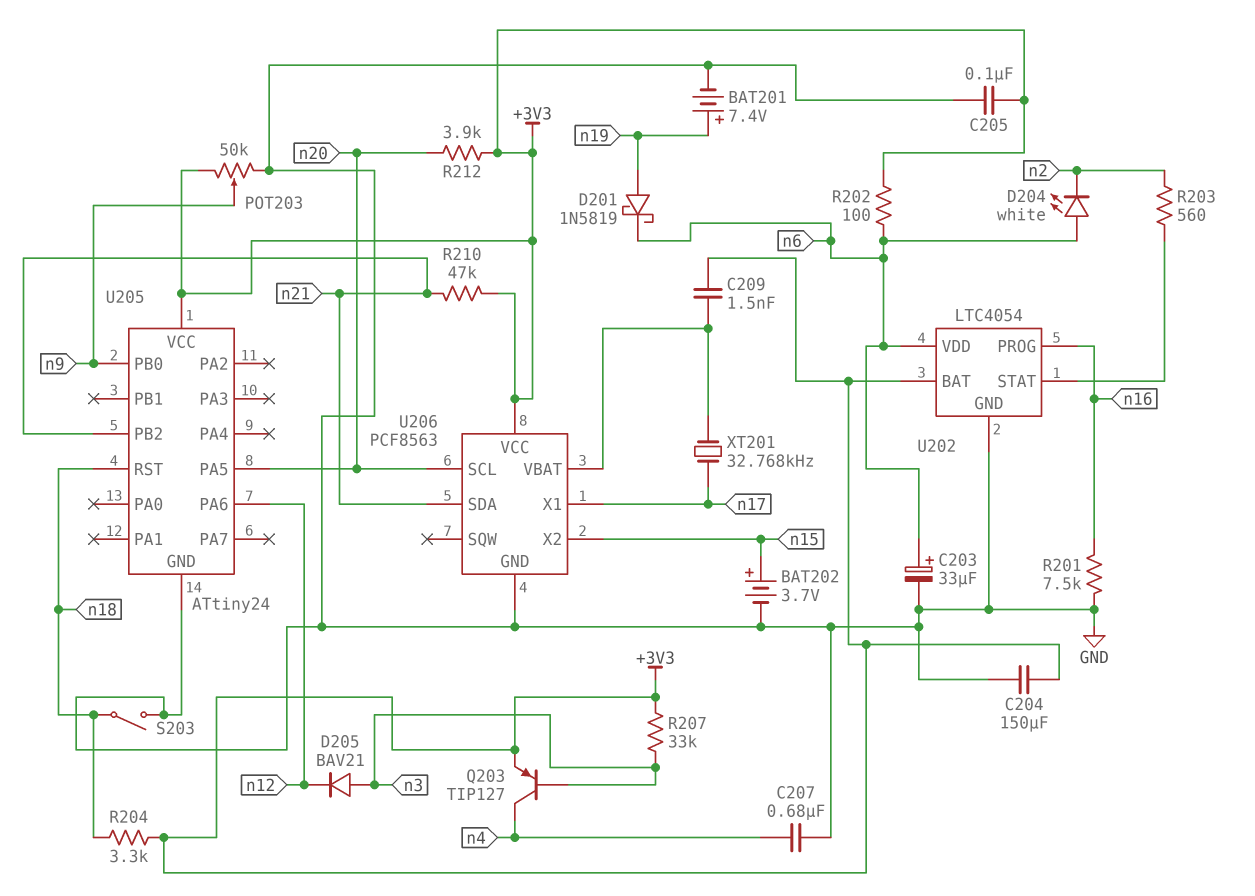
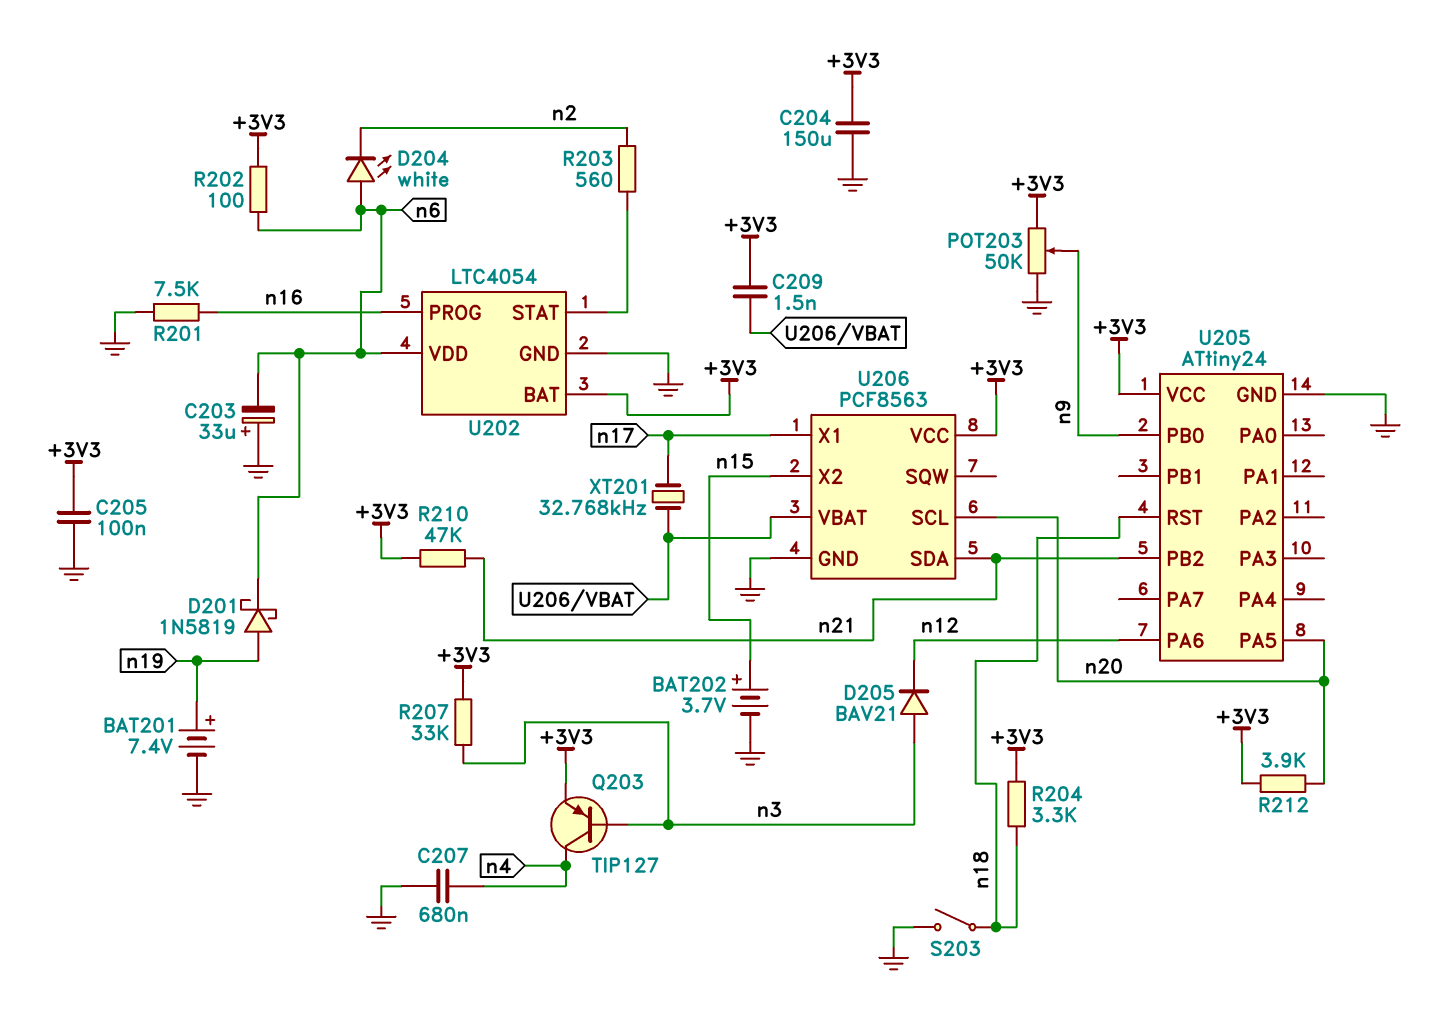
C203: 33uF (plus n6, minus GND) -> 33uF (plus GND, minus n6)

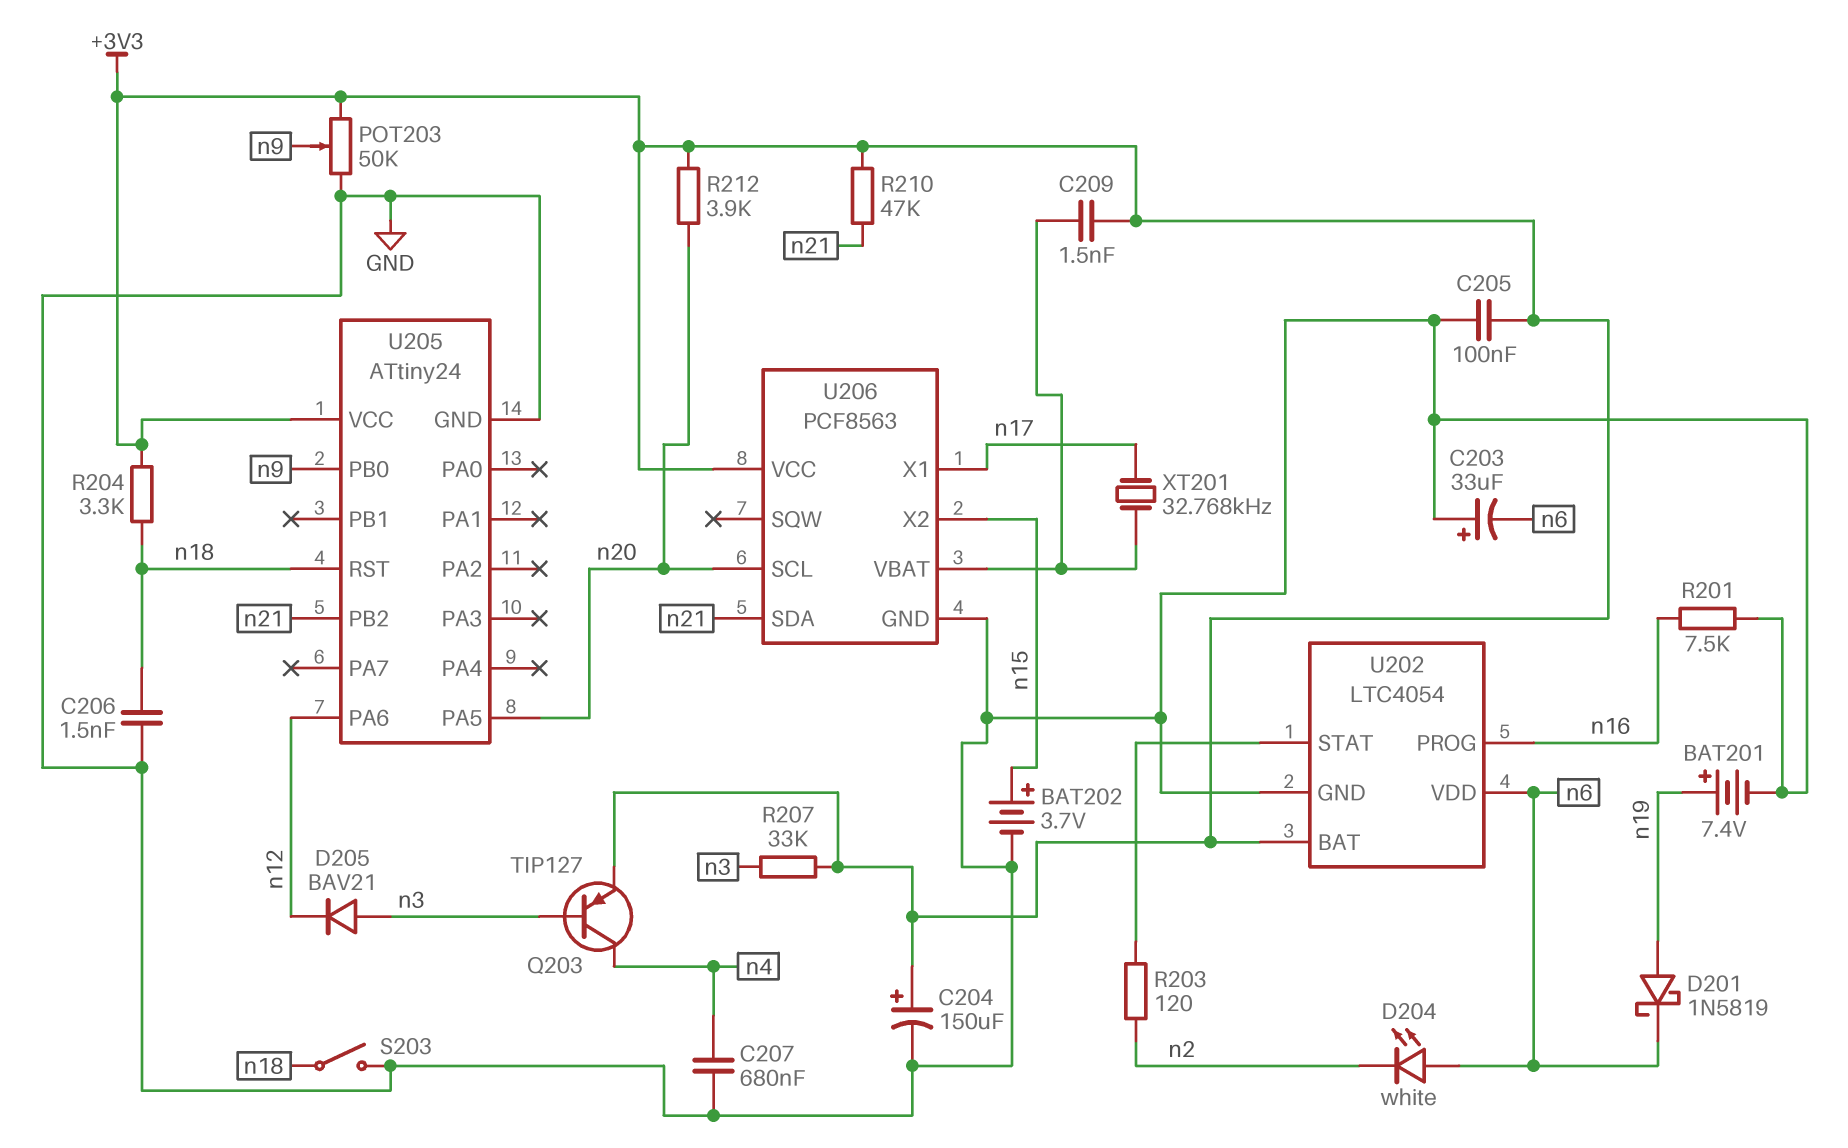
C204: 150uF (+3V3, GND) -> 150uF (plus +3V3, minus GND)
C206: none -> 1.5nF (GND, n18)
R202: 100 (+3V3, n6) -> none
R203: 560 (U202/STAT, n2) -> 120 (U202/STAT, n2)

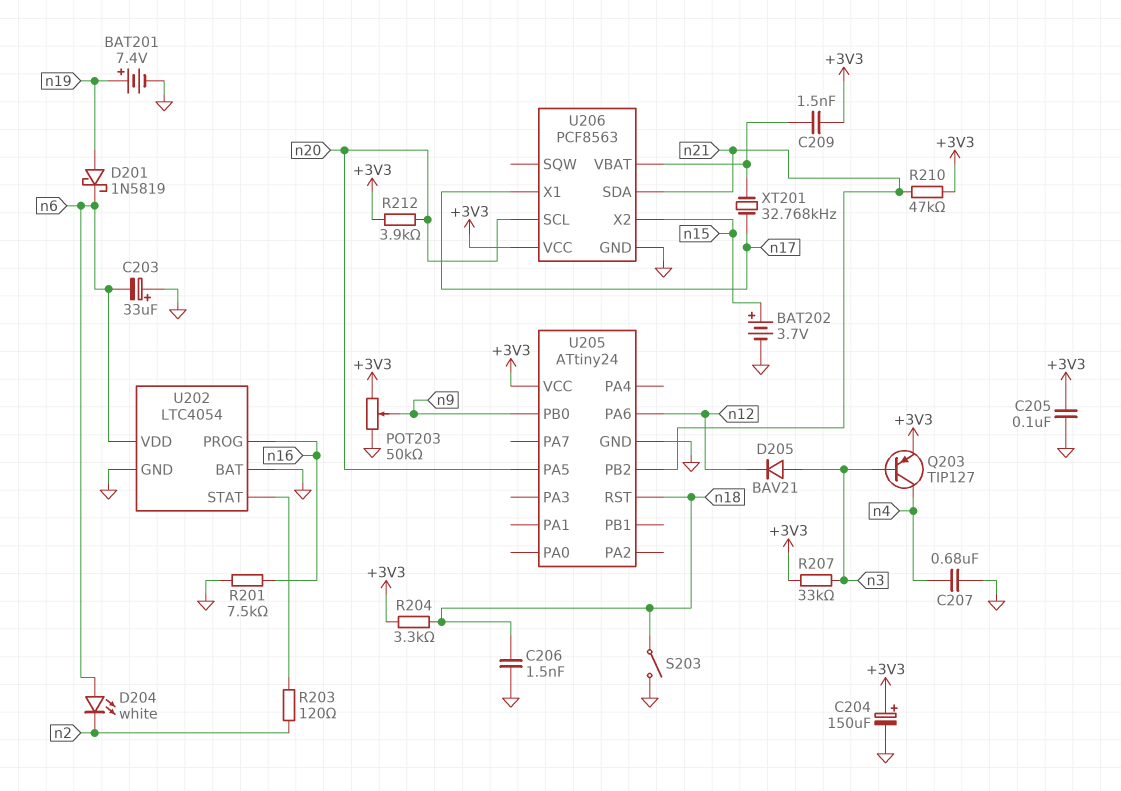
U202 pin BAT: +3V3 -> GND

